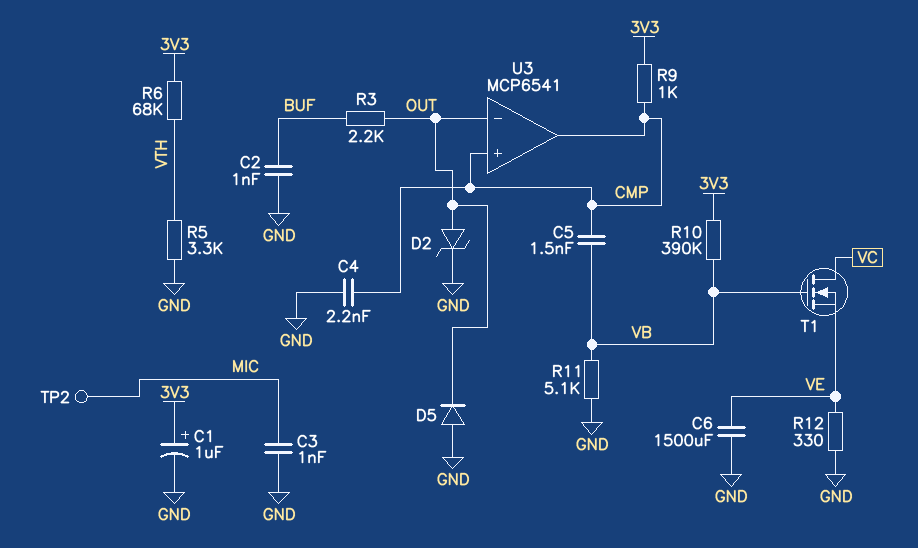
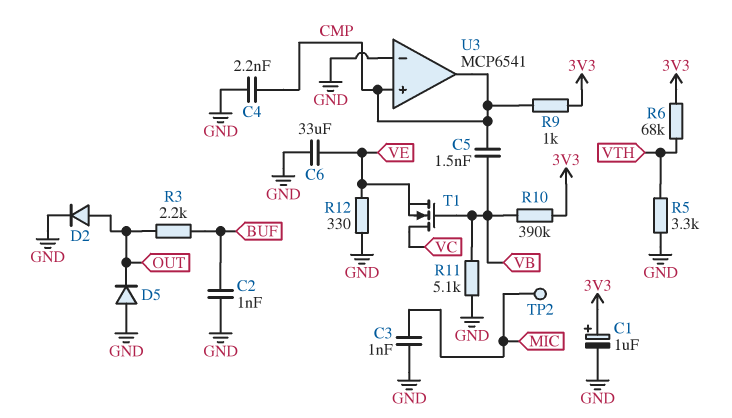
C6: 1500uF (GND, VE) -> 33uF (GND, VE)
D2: zener (A OUT, K GND) -> diode (A OUT, K GND)
U3 pin in-: OUT -> GND

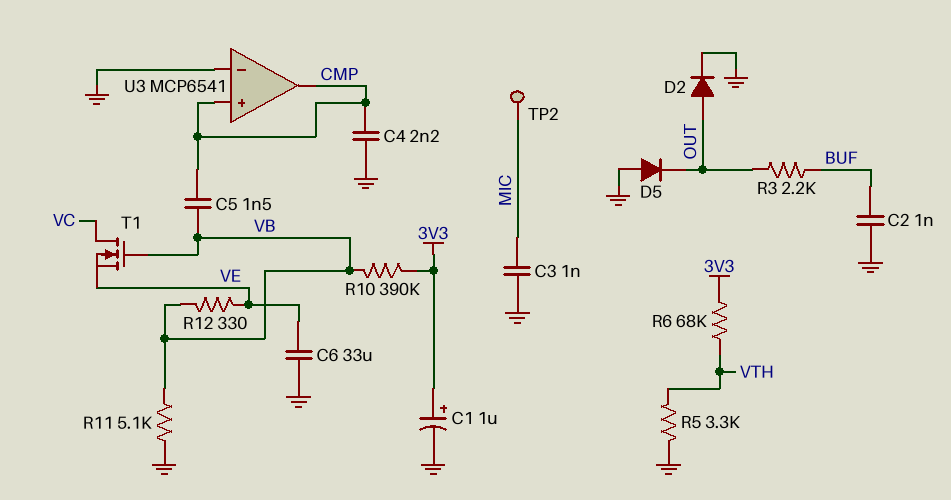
R9: 1k (3V3, CMP) -> none
R12: 330 (GND, VE) -> 330 (VB, VE)

